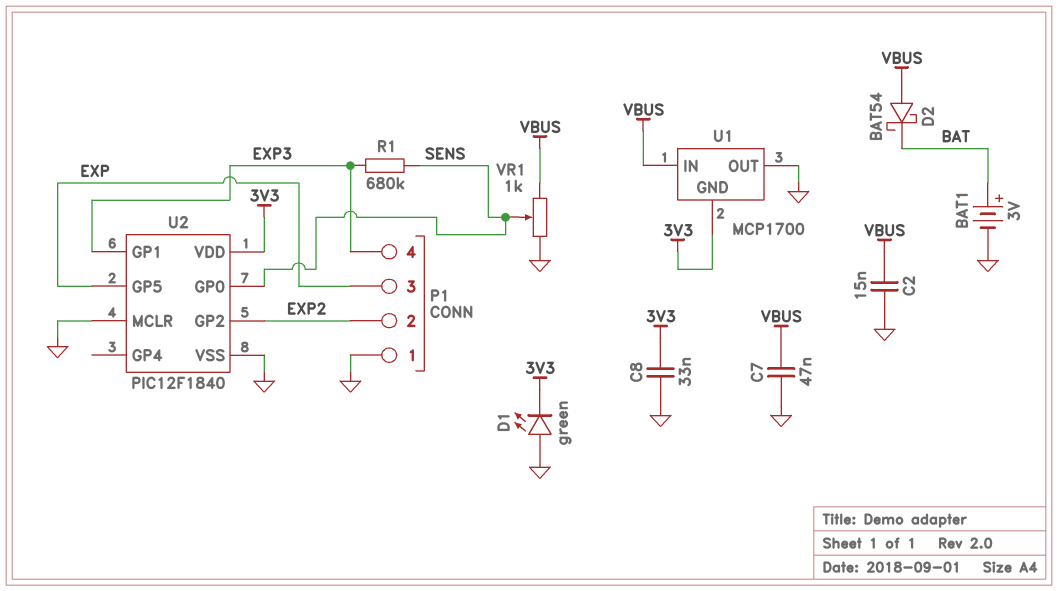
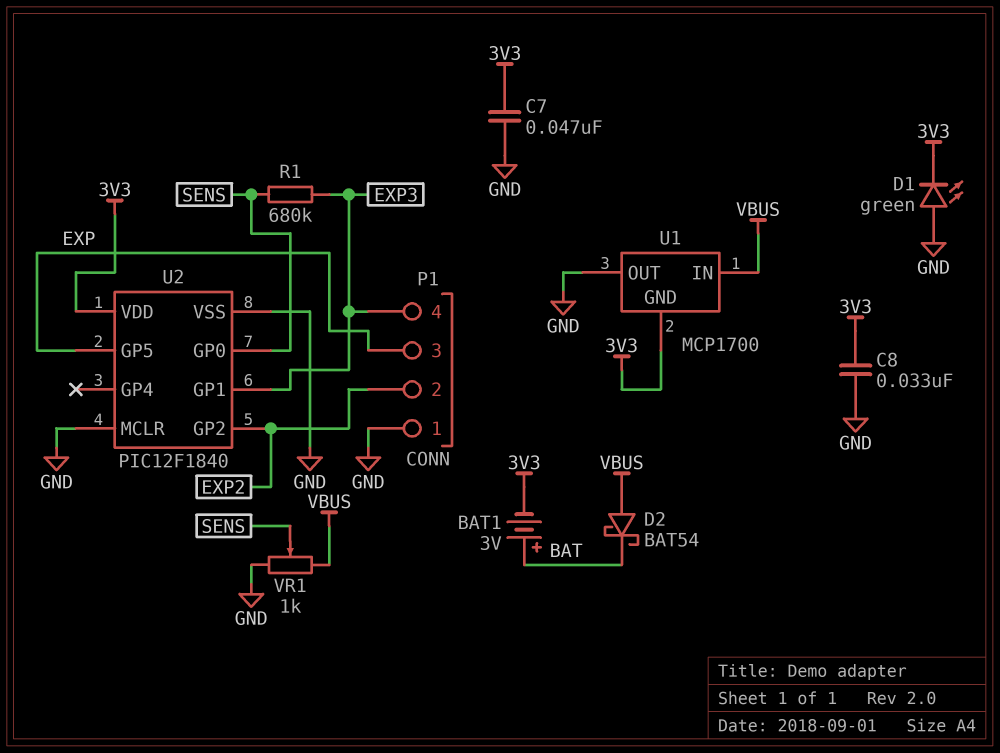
BAT1: 3V (plus BAT, minus GND) -> 3V (plus BAT, minus 3V3)
C2: 15nF (GND, VBUS) -> none
C7: 47nF (GND, VBUS) -> 47nF (3V3, GND)

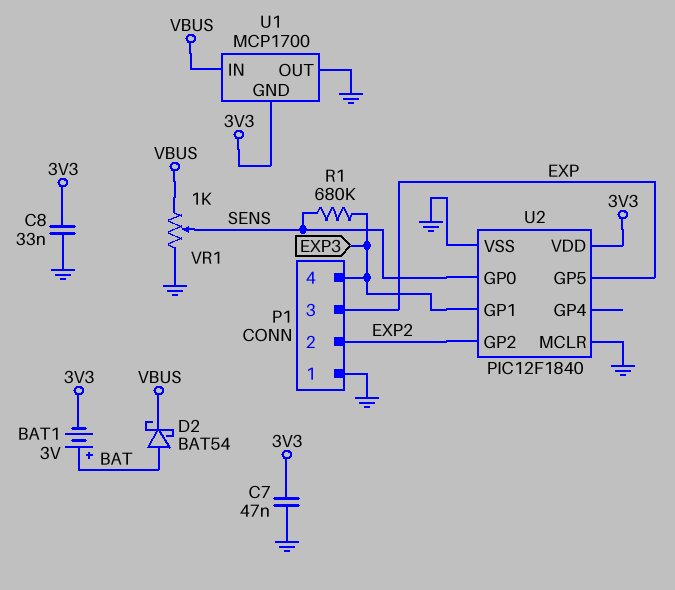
D1: LED green (A GND, K 3V3) -> none
D2: schottky BAT54 (A VBUS, K BAT) -> schottky BAT54 (A BAT, K VBUS)

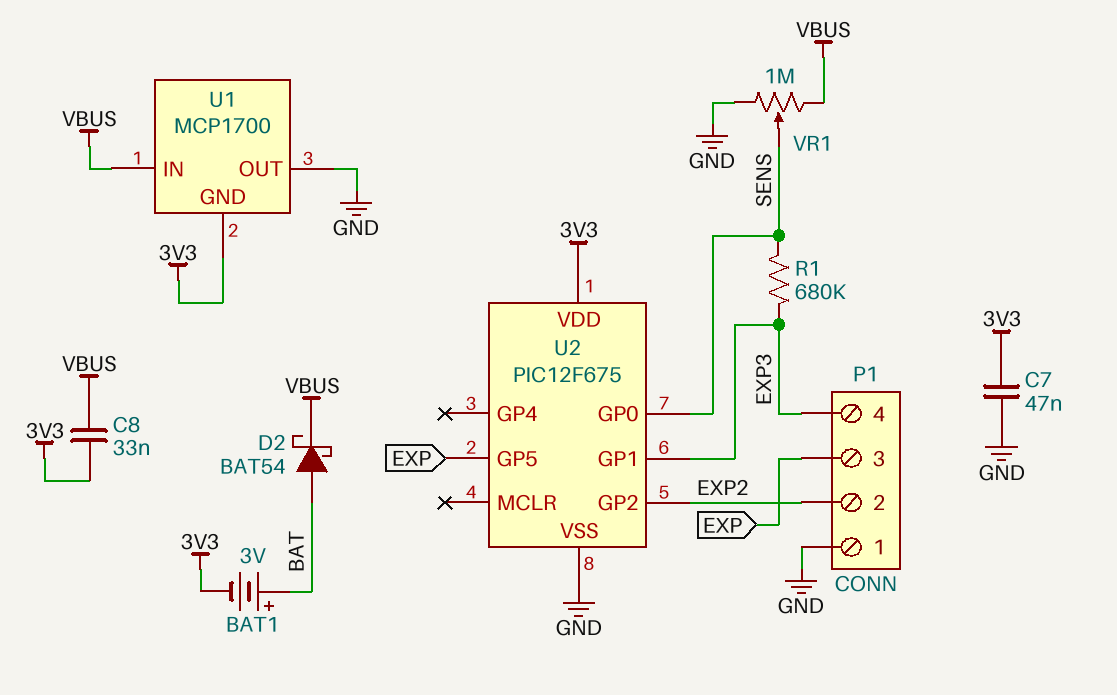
C8: 33nF (3V3, GND) -> 33nF (3V3, VBUS)
U2: PIC12F1840 -> PIC12F675
U2 pin MCLR: GND -> none
VR1: 1k (GND, VBUS, wiper SENS) -> 1M (GND, VBUS, wiper SENS)

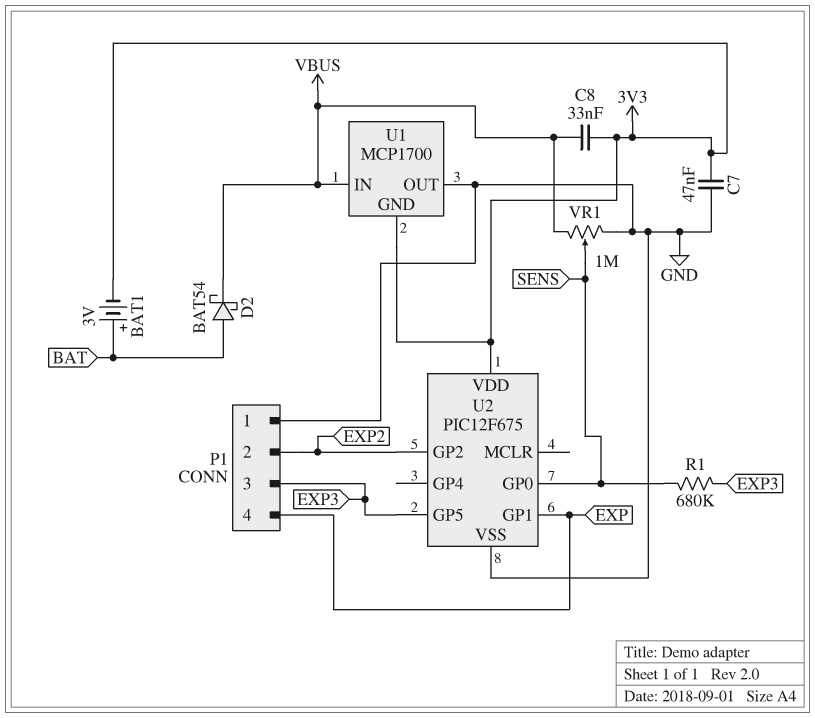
P1 pin 3: EXP -> EXP3
P1 pin 4: EXP3 -> EXP
U2 pin GP1: EXP3 -> EXP
U2 pin GP5: EXP -> EXP3

